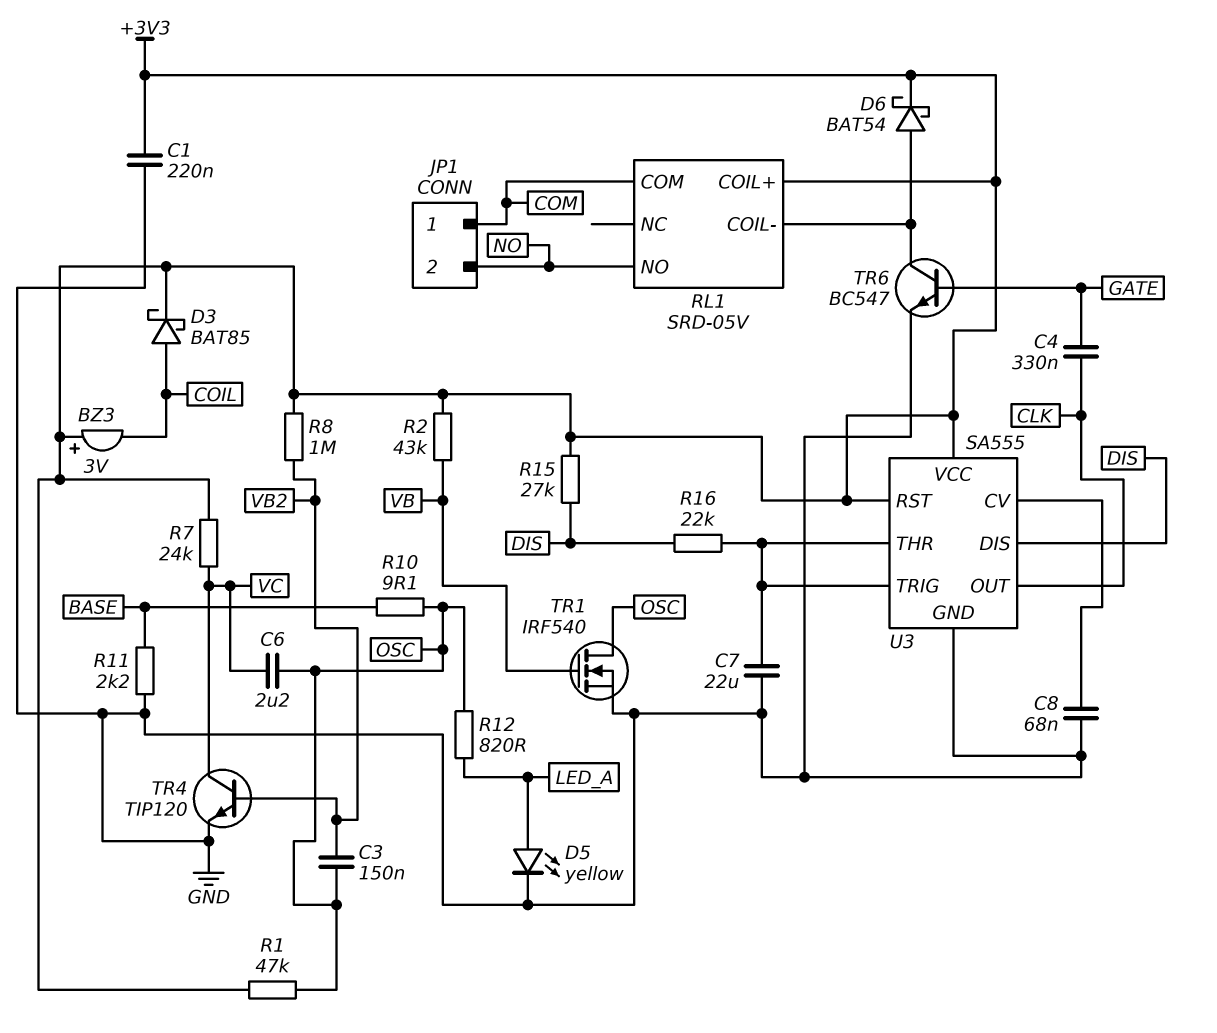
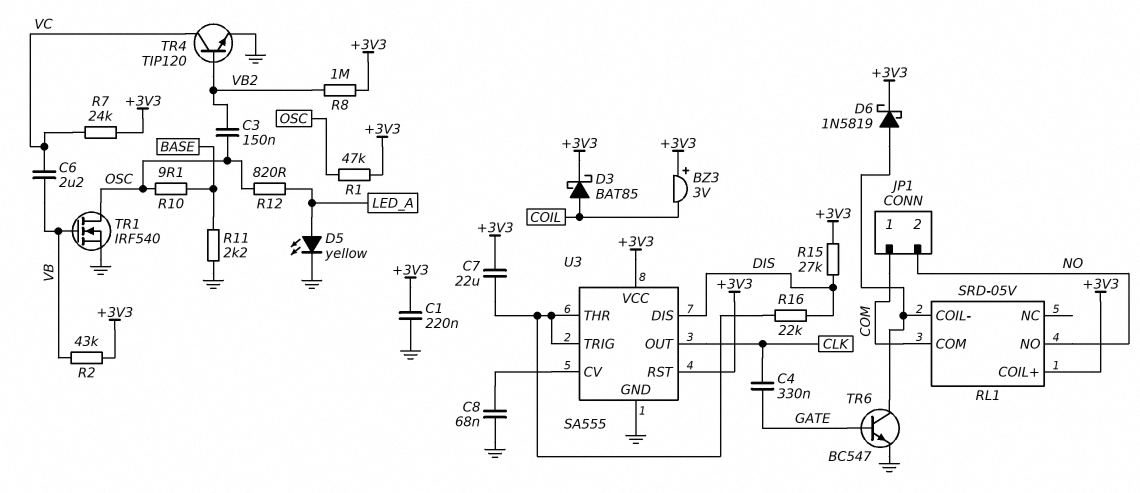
C6: 2.2uF (OSC, VC) -> 2.2uF (VB, VC)
C7: 22uF (GND, U3/THR) -> 22uF (+3V3, U3/THR)
D6: schottky BAT54 (A RL1/COIL-, K +3V3) -> schottky 1N5819 (A RL1/COIL-, K +3V3)

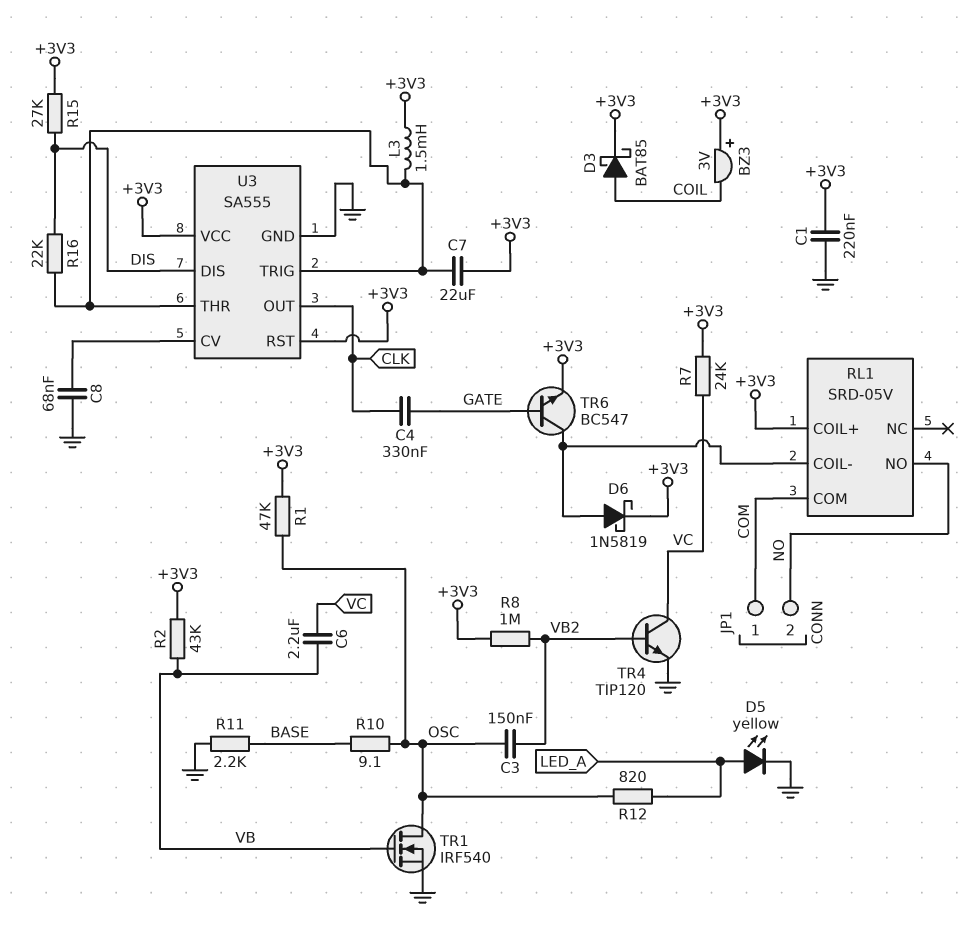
L3: none -> 1.5mH (+3V3, U3/THR)
TR6: NPN BC547 (B GATE, C RL1/COIL-, E GND) -> NPN BC547 (B GATE, C RL1/COIL-, E +3V3)

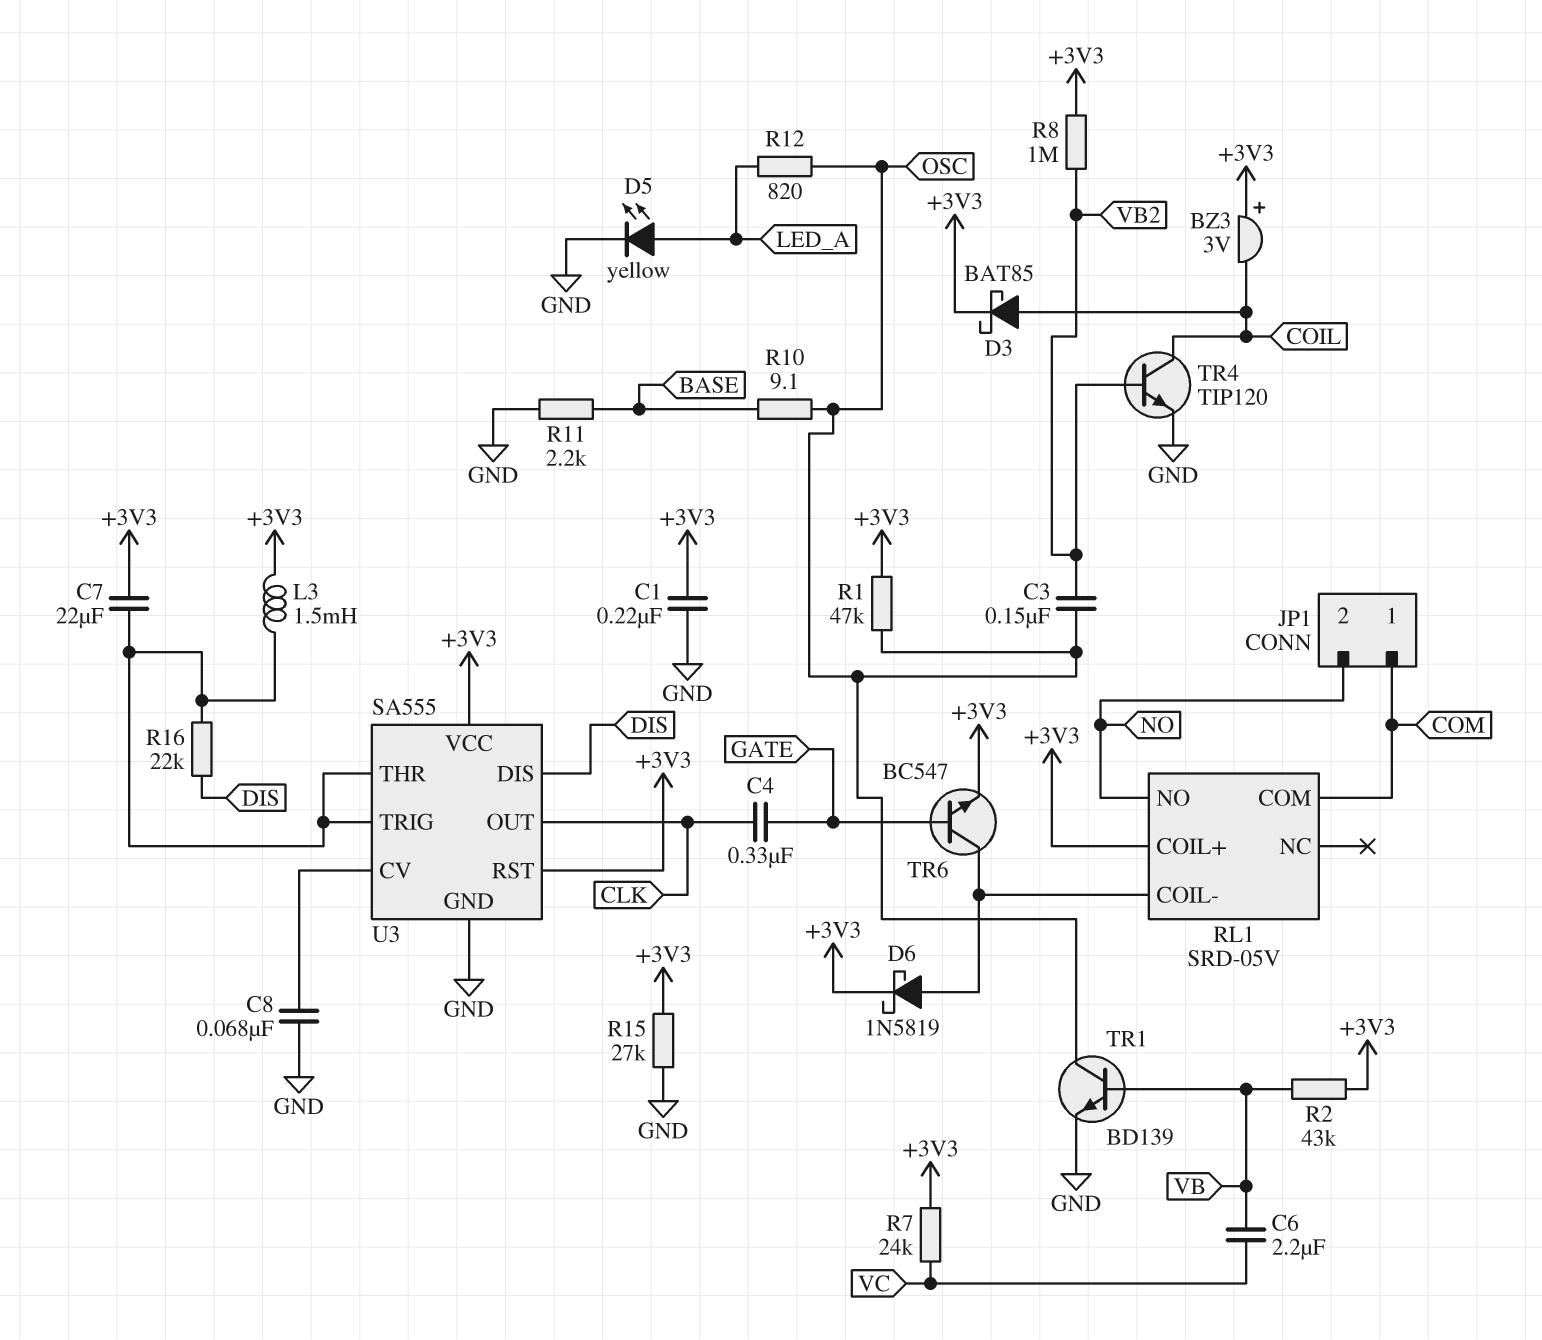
R15: 27k (+3V3, DIS) -> 27k (+3V3, GND)
TR1: NMOS IRF540 (G VB, D OSC, S GND) -> NPN BD139 (B VB, C OSC, E GND)
TR4: NPN TIP120 (B VB2, C VC, E GND) -> NPN TIP120 (B VB2, C COIL, E GND)

